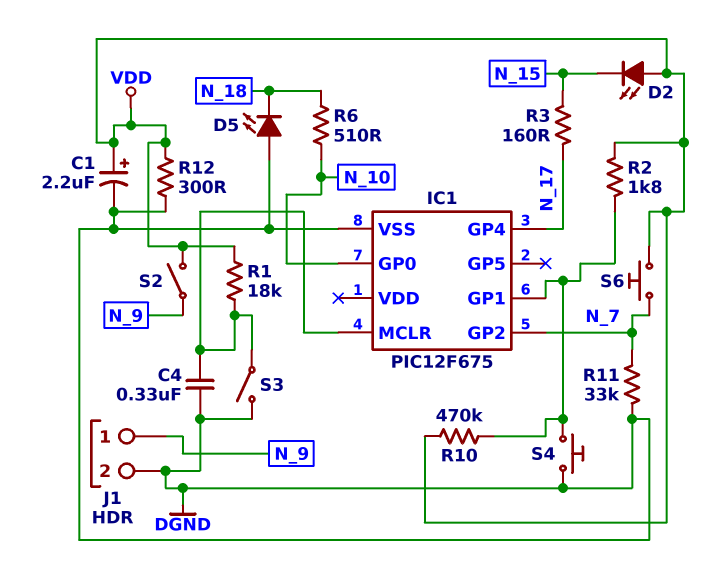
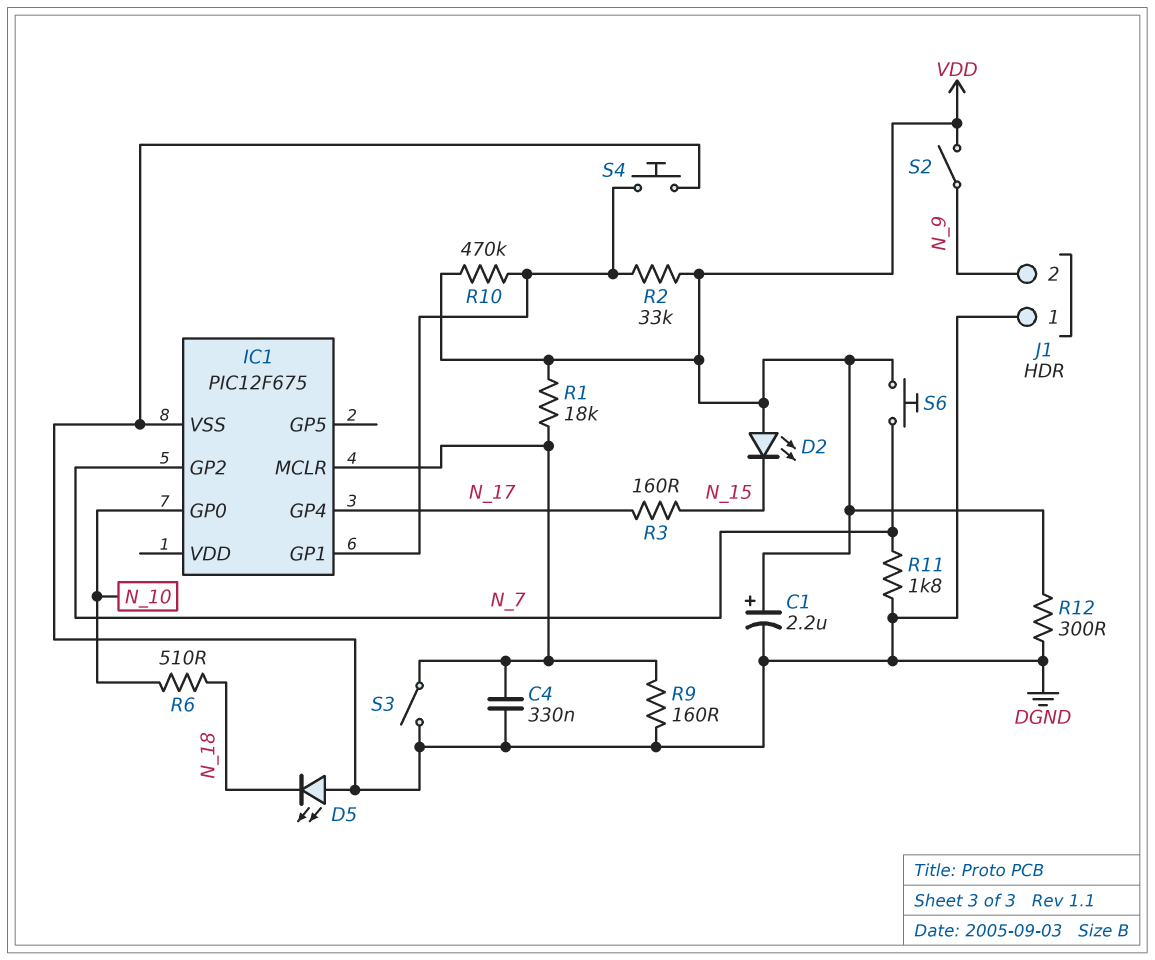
J1 pin 1: N_9 -> DGND
J1 pin 2: DGND -> N_9
R2: 1.8k (IC1/GP1, VDD) -> 33k (IC1/GP1, VDD)
R9: none -> 160 (DGND, IC1/MCLR)
R11: 33k (DGND, N_7) -> 1.8k (DGND, N_7)

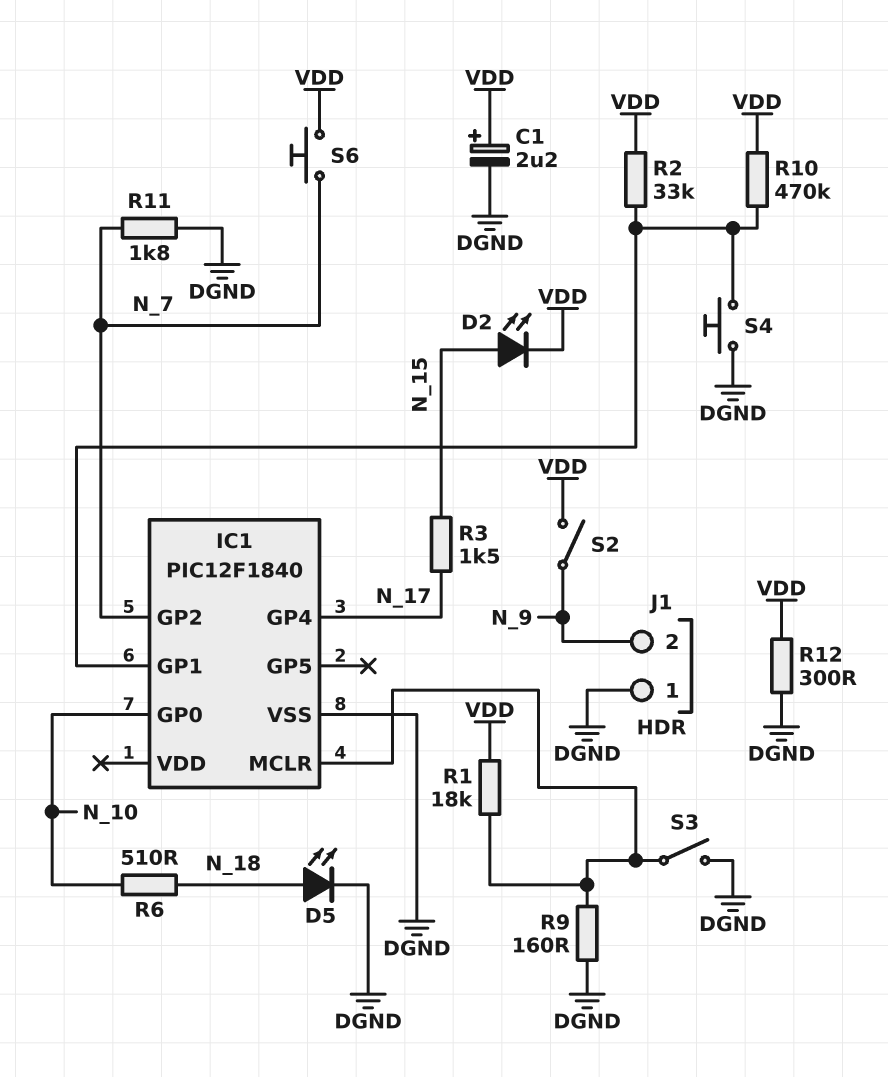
C4: 330nF (DGND, IC1/MCLR) -> none
D2: LED (A VDD, K N_15) -> LED (A N_15, K VDD)
D5: LED (A DGND, K N_18) -> LED (A N_18, K DGND)
IC1: PIC12F675 -> PIC12F1840
R3: 160 (N_15, N_17) -> 1.5k (N_15, N_17)

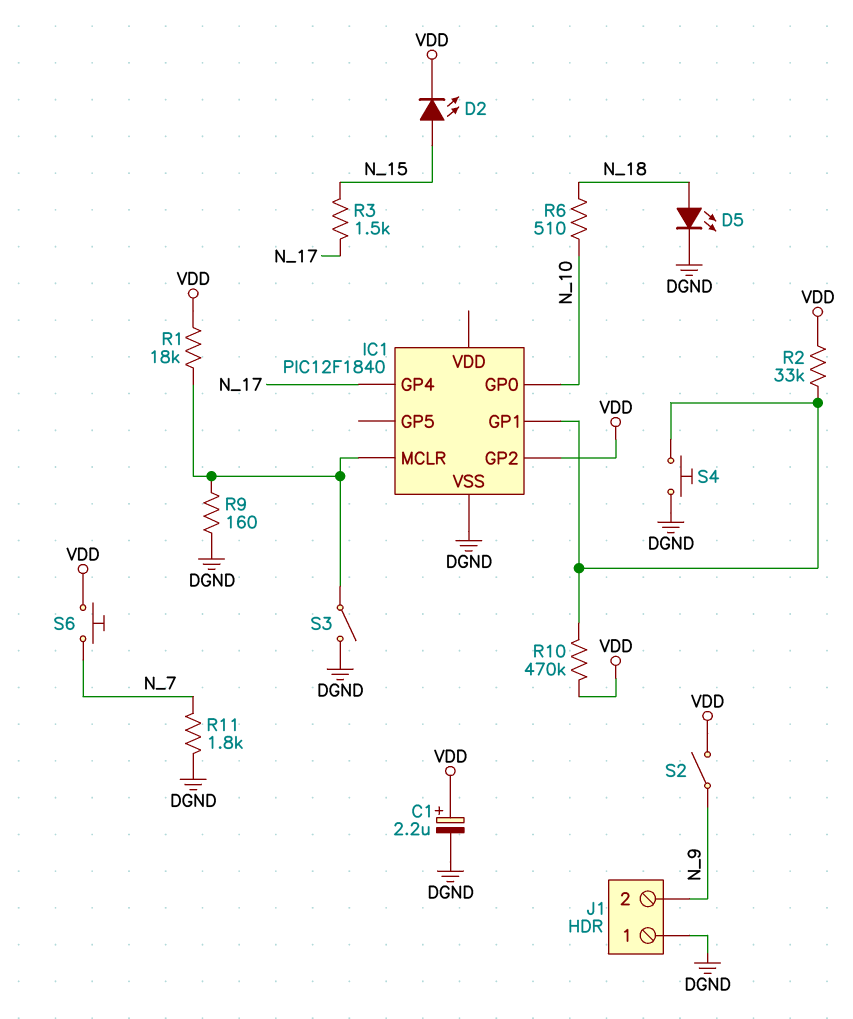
IC1 pin GP2: N_7 -> VDD
R12: 300 (DGND, VDD) -> none

